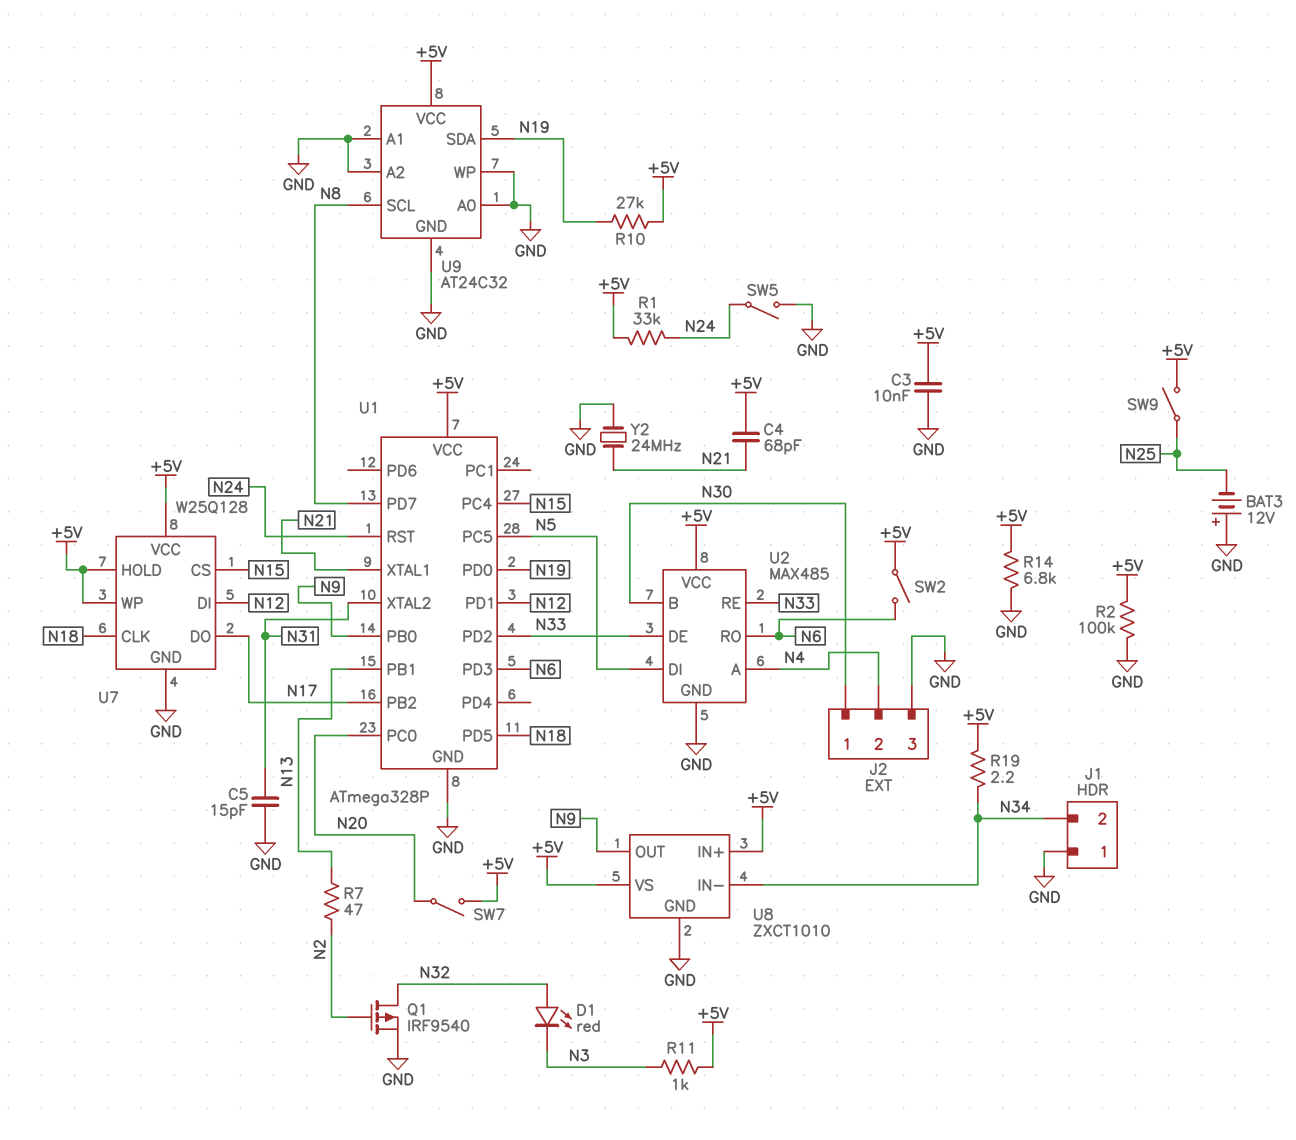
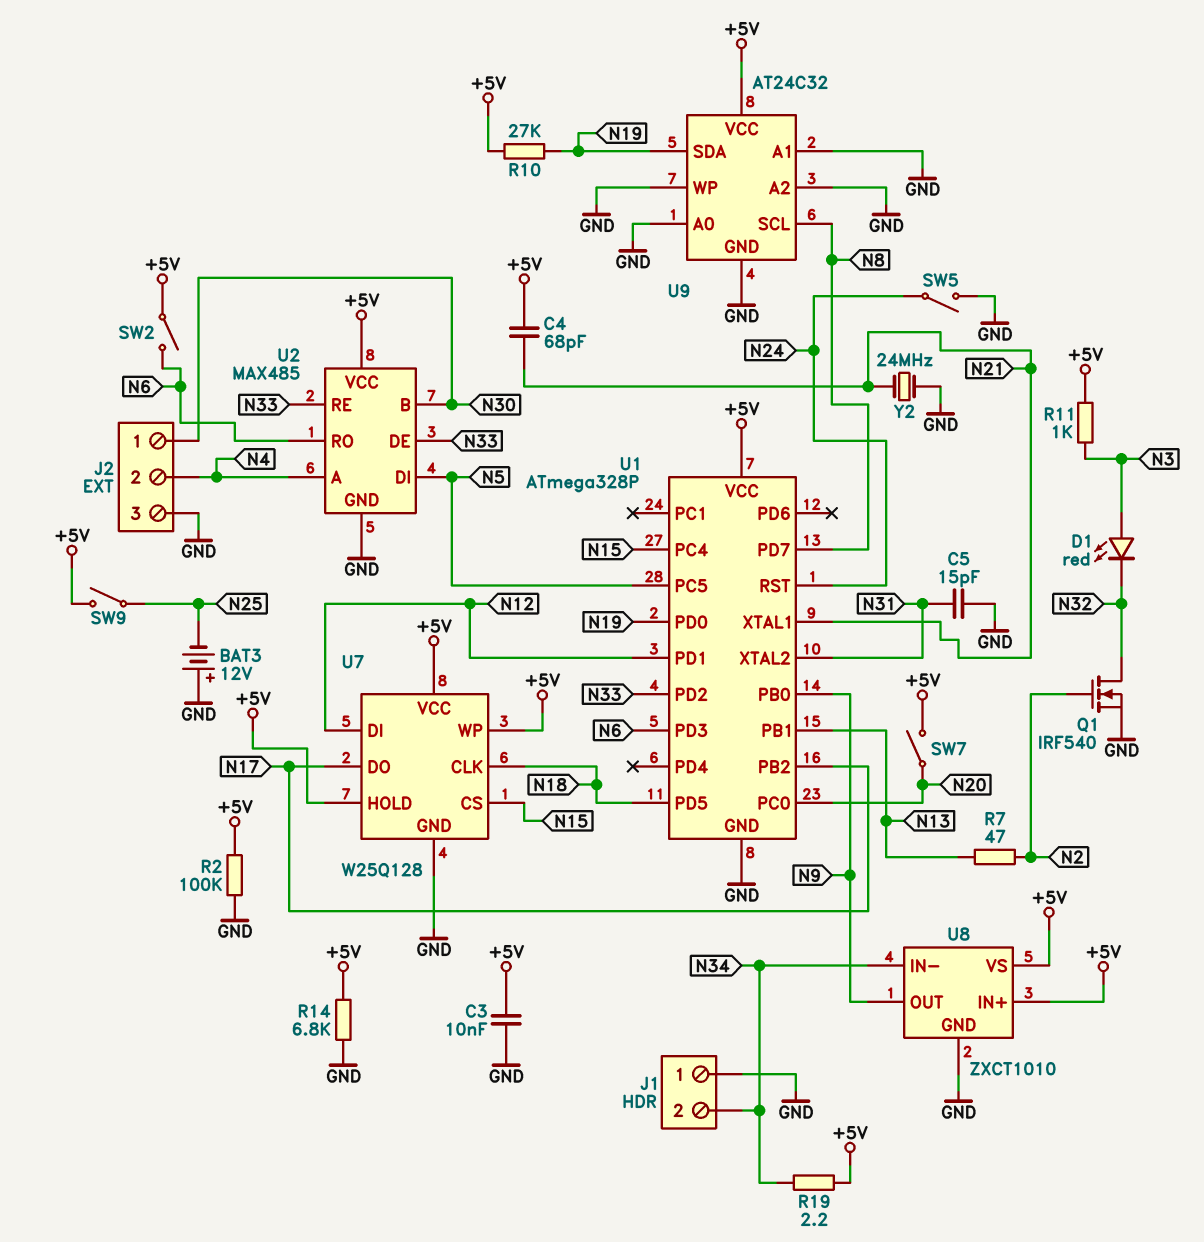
D1: LED red (A N32, K N3) -> LED red (A N3, K N32)
Q1: PMOS IRF9540 (G N2, D N32, S GND) -> NMOS IRF540 (G N2, D N32, S GND)
R1: 33k (+5V, N24) -> none

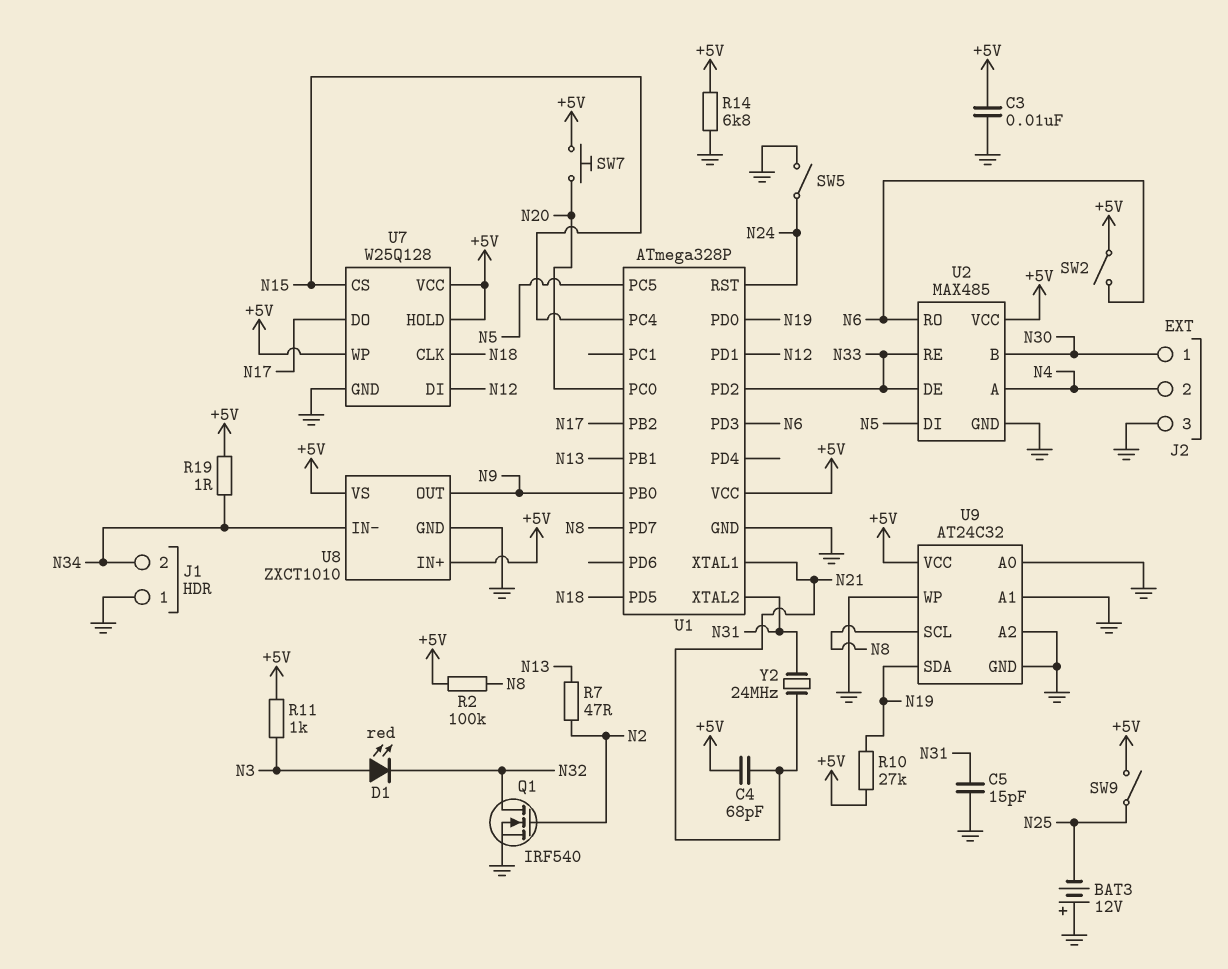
R2: 100k (+5V, GND) -> 100k (+5V, N8)
R19: 2.2 (+5V, N34) -> 1 (+5V, N34)
SW7: switch (+5V, N20) -> button (+5V, N20)
Y2: 24MHz (GND, N21) -> 24MHz (N21, N31)

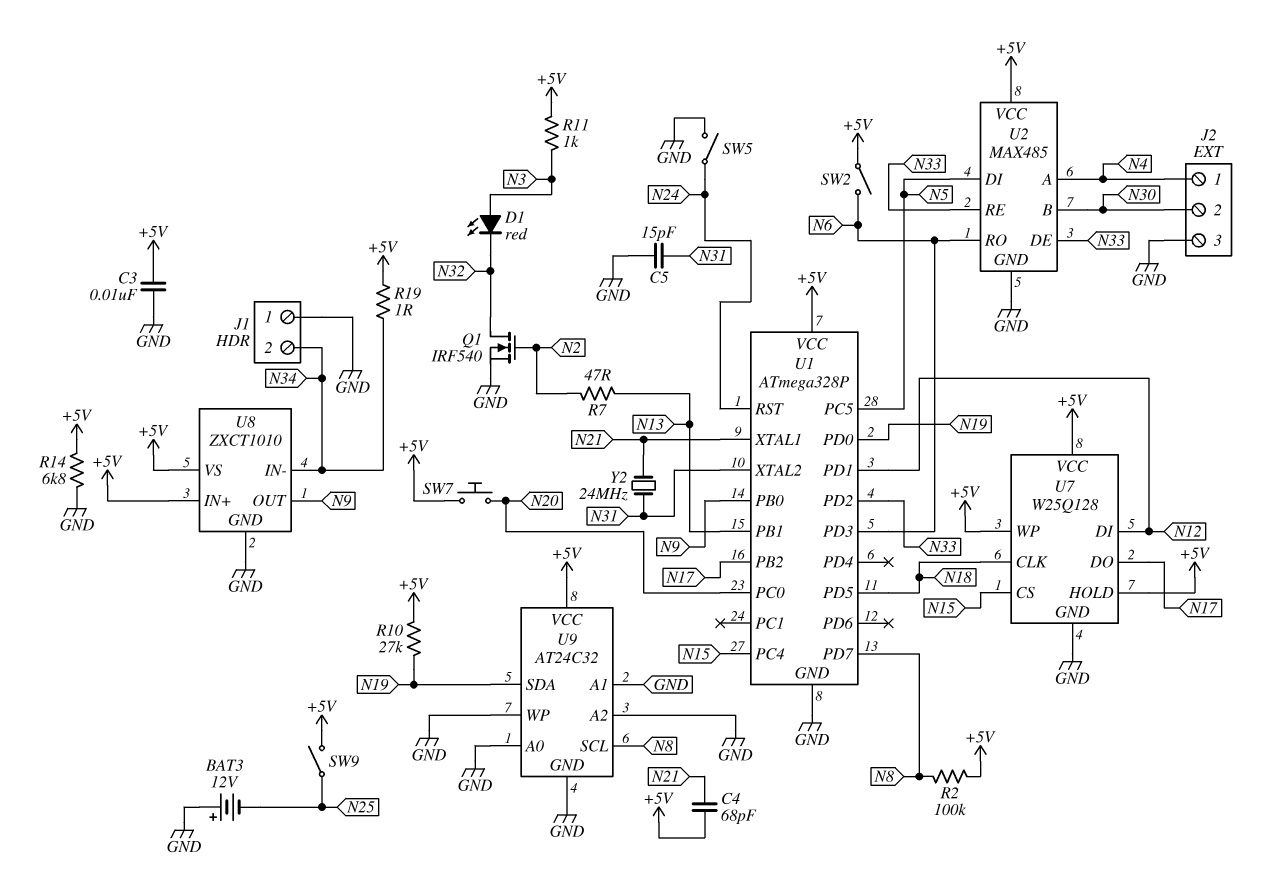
J2 pin 1: N30 -> N4
J2 pin 2: N4 -> N30

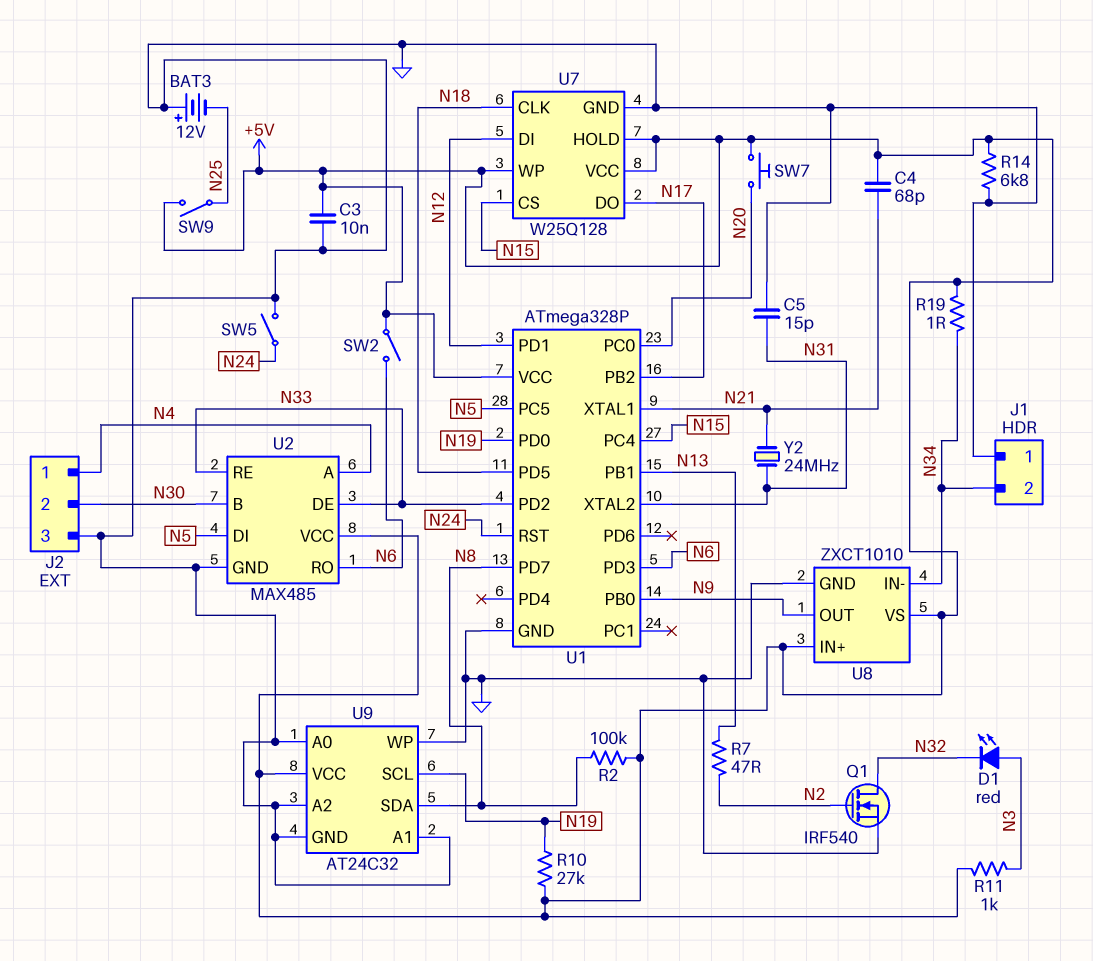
U9 pin SCL: N8 -> N19
U9 pin SDA: N19 -> N8

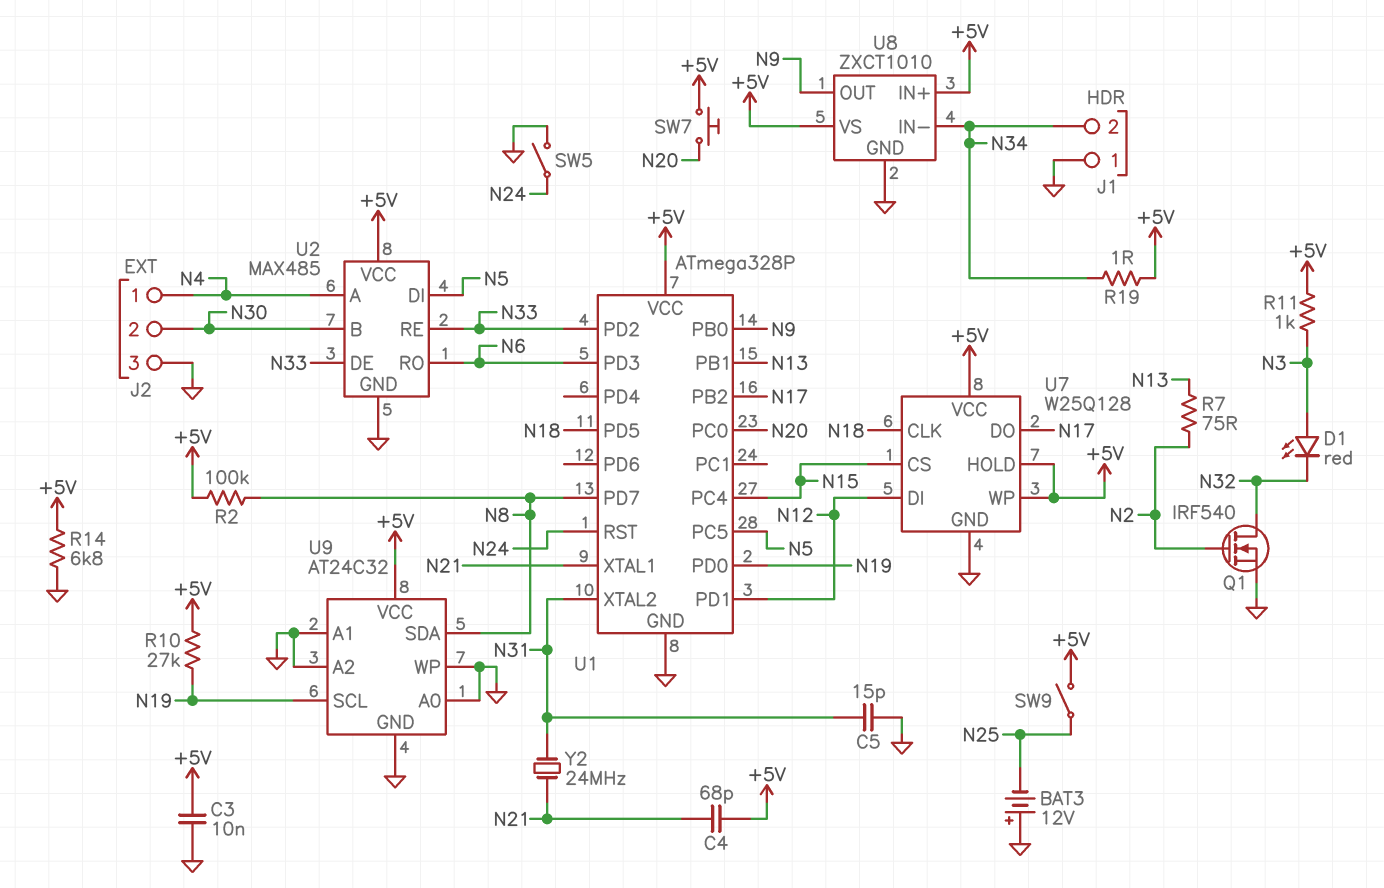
R7: 47 (N2, N13) -> 75 (N2, N13)
SW2: switch (+5V, N6) -> none

